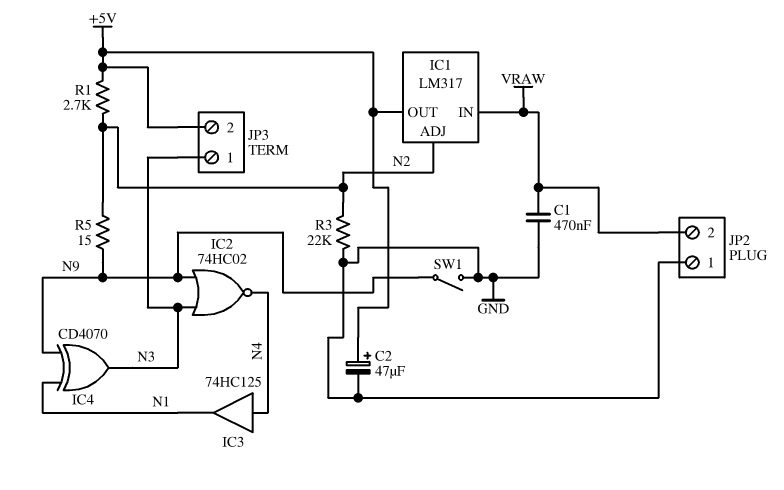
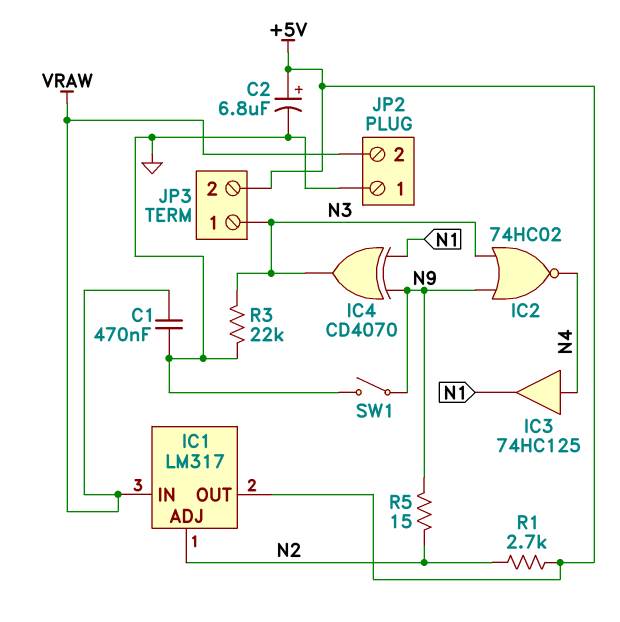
C2: 47uF (plus +5V, minus GND) -> 6.8uF (plus +5V, minus GND)
R3: 22k (GND, N2) -> 22k (GND, N3)

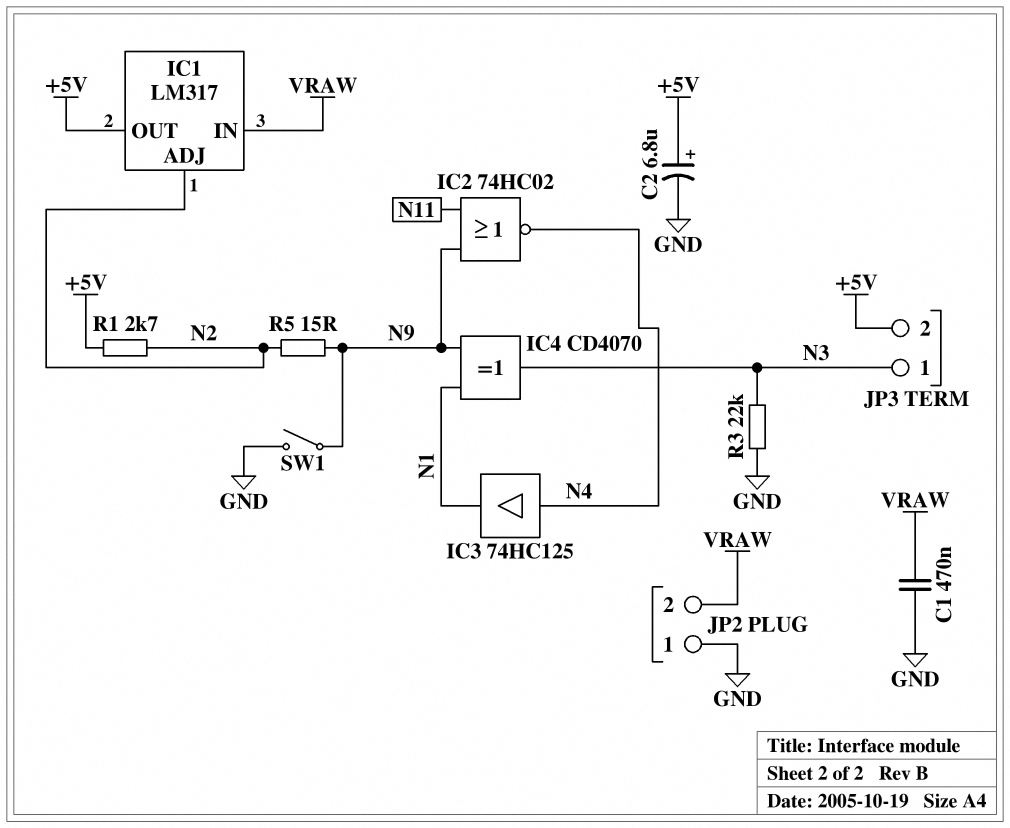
IC2: NOR 74HC02 (in N3, in N9, out N4) -> NOR 74HC02 (in N9, in N11, out N4)

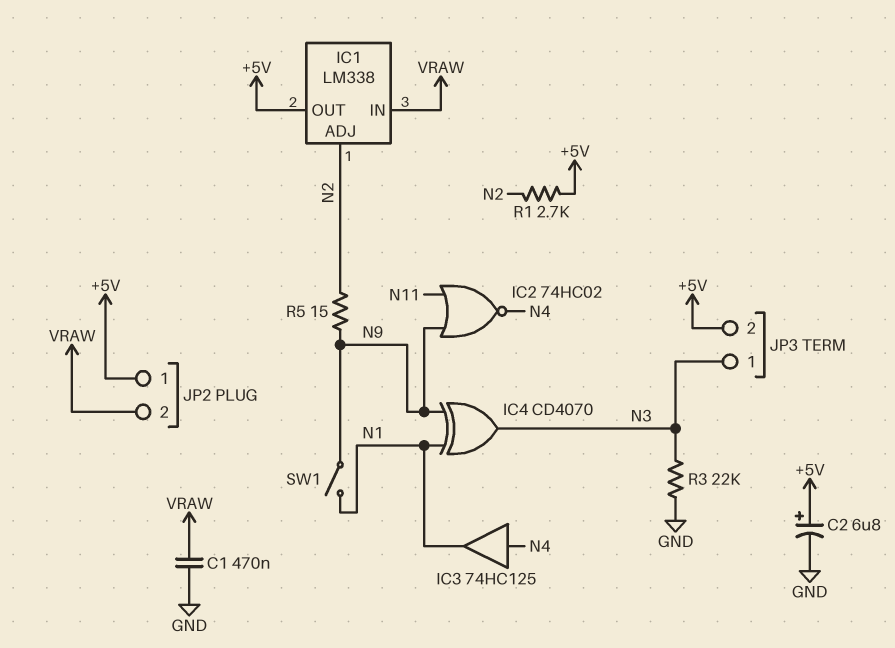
IC1: LM317 -> LM338
JP2 pin 1: GND -> +5V
SW1: switch (GND, N9) -> switch (N1, N9)

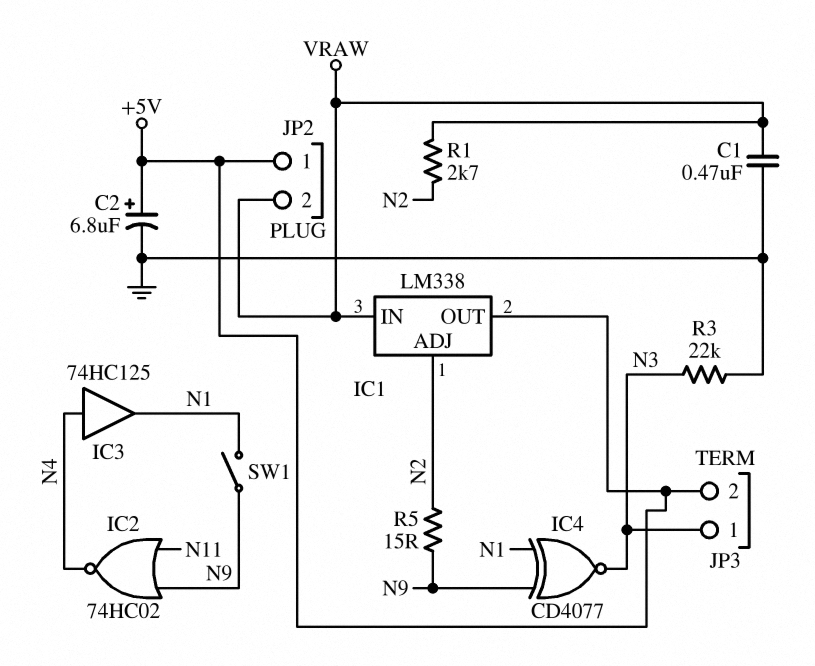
IC4: XOR CD4070 (in N1, in N9, out N3) -> XNOR CD4077 (in N1, in N9, out N3)
R1: 2.7k (+5V, N2) -> 2.7k (N2, VRAW)

